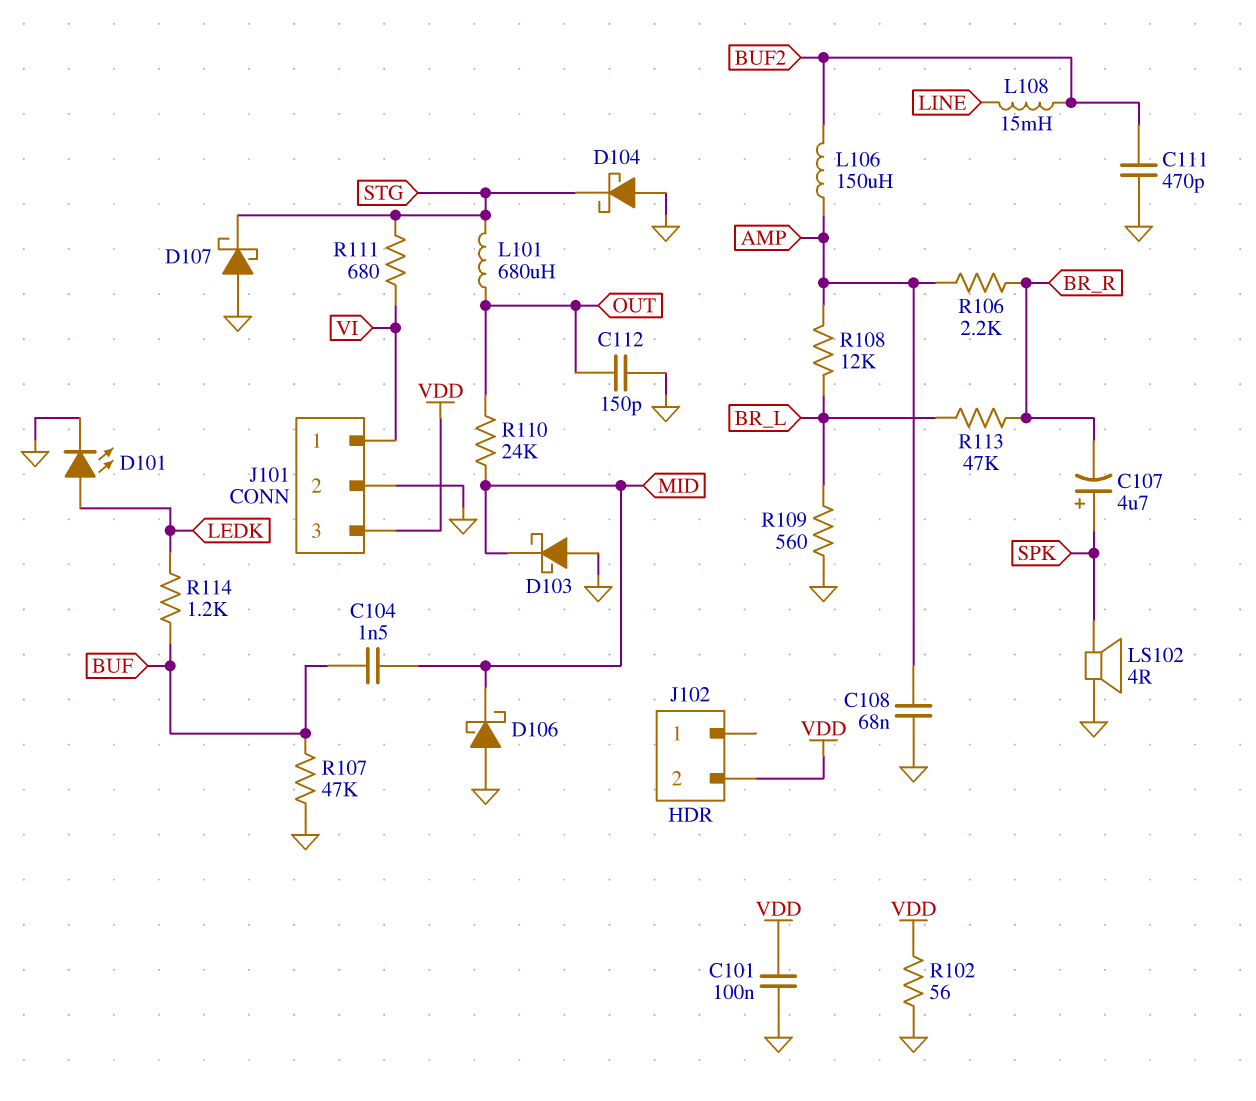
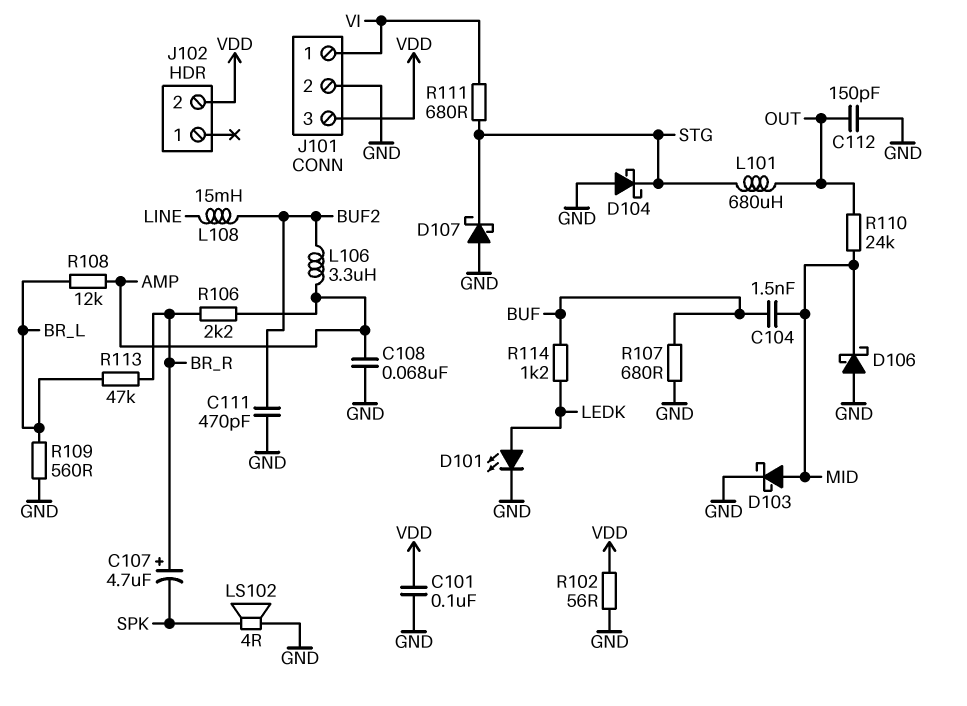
C107: 4.7uF (plus SPK, minus BR_R) -> 4.7uF (plus BR_R, minus SPK)
D103: schottky (A GND, K MID) -> schottky (A MID, K GND)
L106: 150uH (AMP, BUF2) -> 3.3uH (AMP, BUF2)
R107: 47k (BUF, GND) -> 680 (BUF, GND)

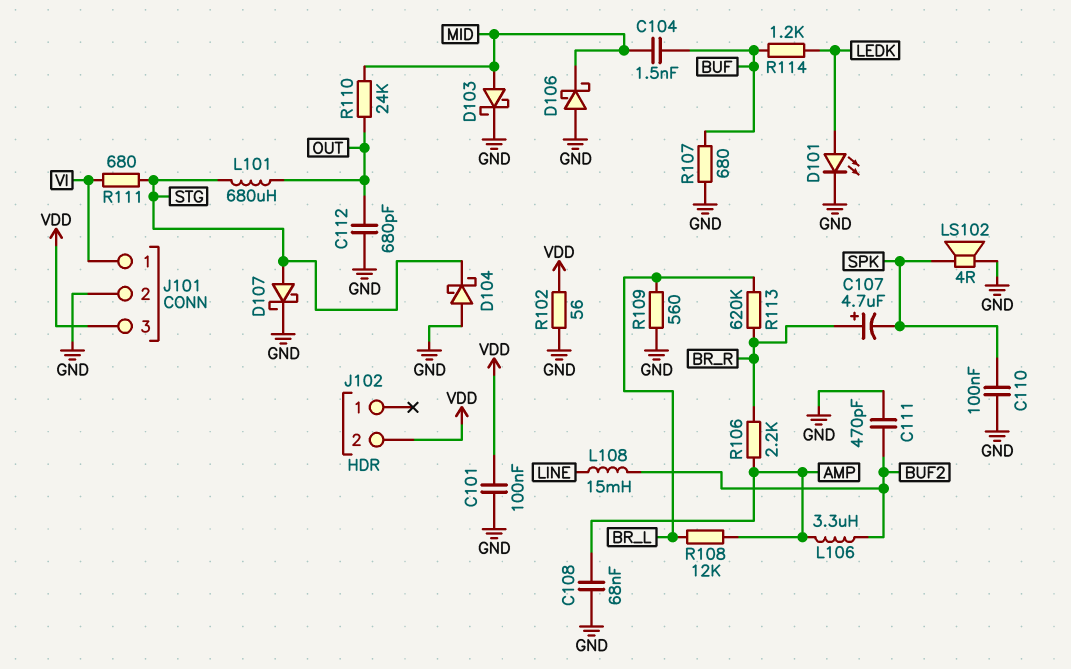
C110: none -> 100nF (GND, SPK)
C112: 150pF (GND, OUT) -> 680pF (GND, OUT)
D107: schottky (A GND, K STG) -> schottky (A STG, K GND)
R113: 47k (BR_L, BR_R) -> 620k (BR_L, BR_R)

